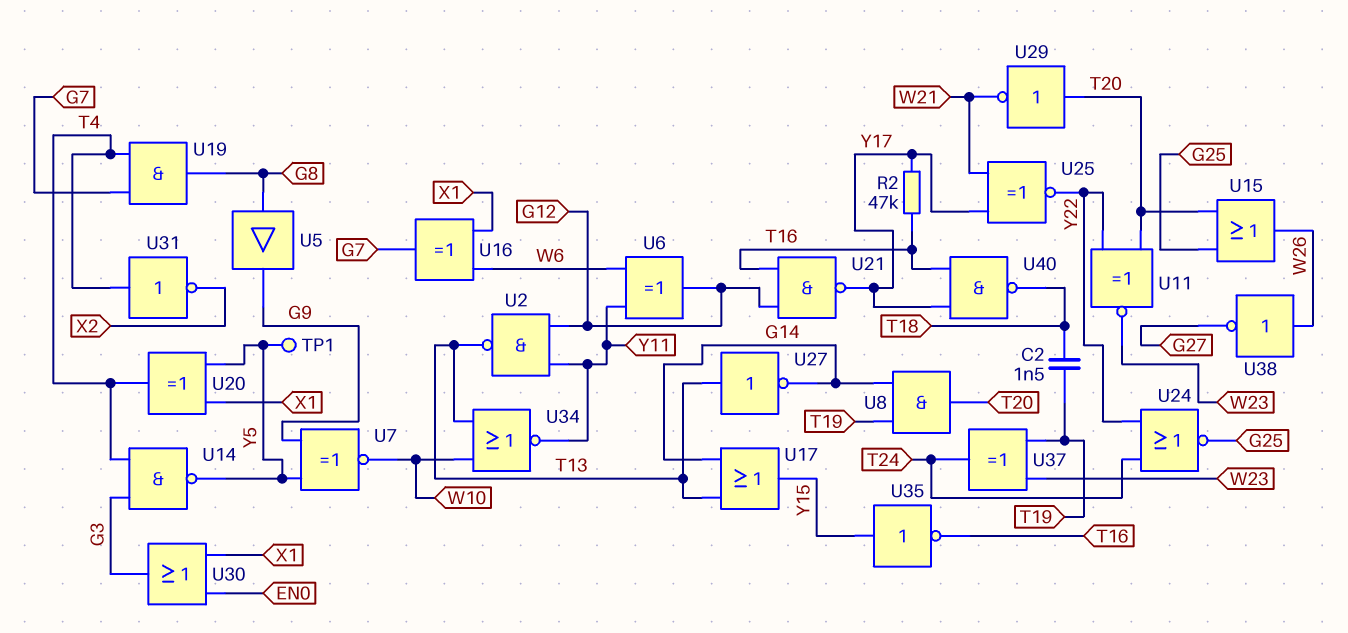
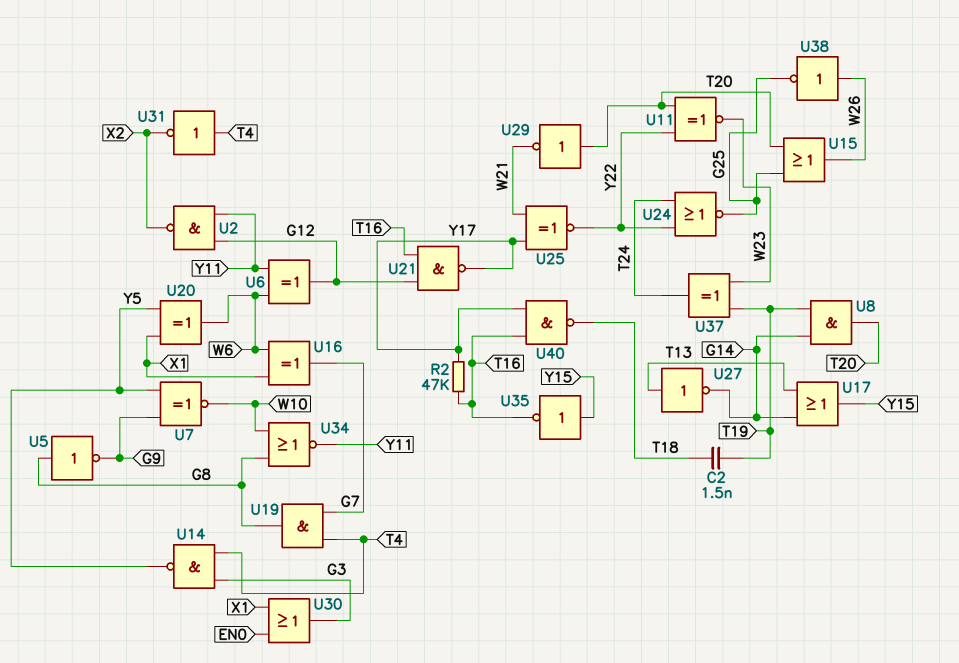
TP1: test point (Y5) -> none
U2: NAND (in G12, in Y11, out T13) -> NAND (in G12, in Y11, out X2)
U5: buffer (in G8, out G9) -> NOT (in G8, out G9)
U20: XOR (in X1, in Y5, out T4) -> XOR (in X1, in Y5, out W6)
U34: NOR (in T13, in W10, out Y11) -> NOR (in G8, in W10, out Y11)
U38: NOT (in W26, out G27) -> NOT (in W26, out G25)

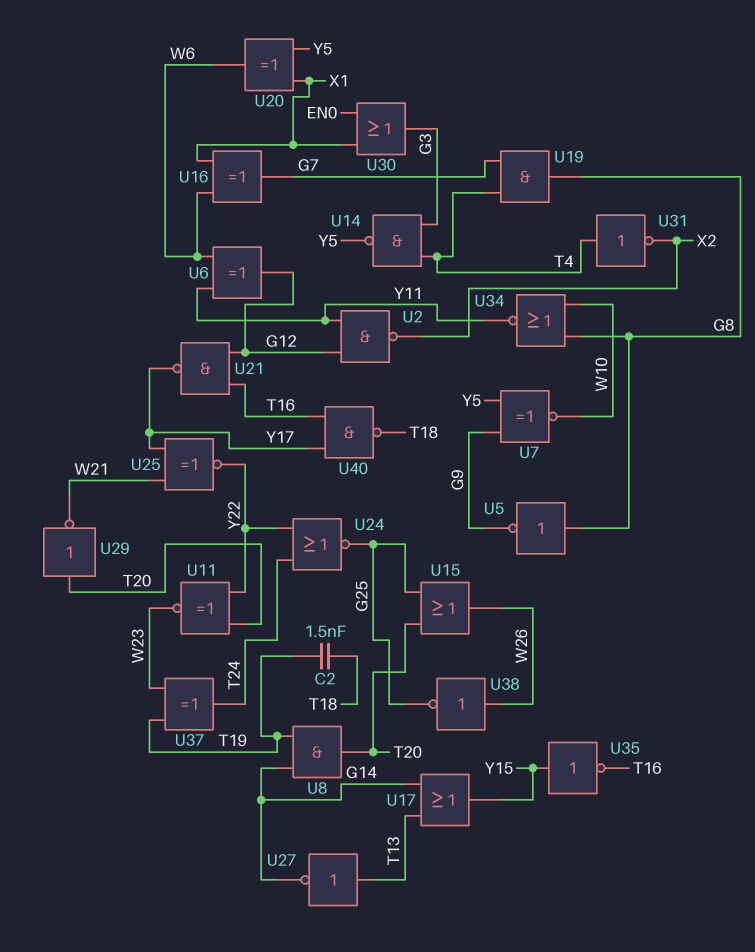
R2: 47k (T16, Y17) -> none

